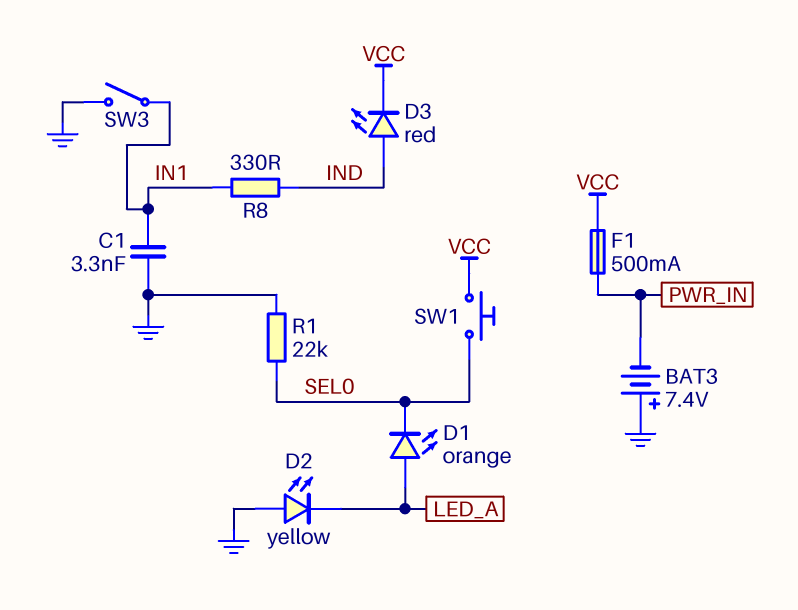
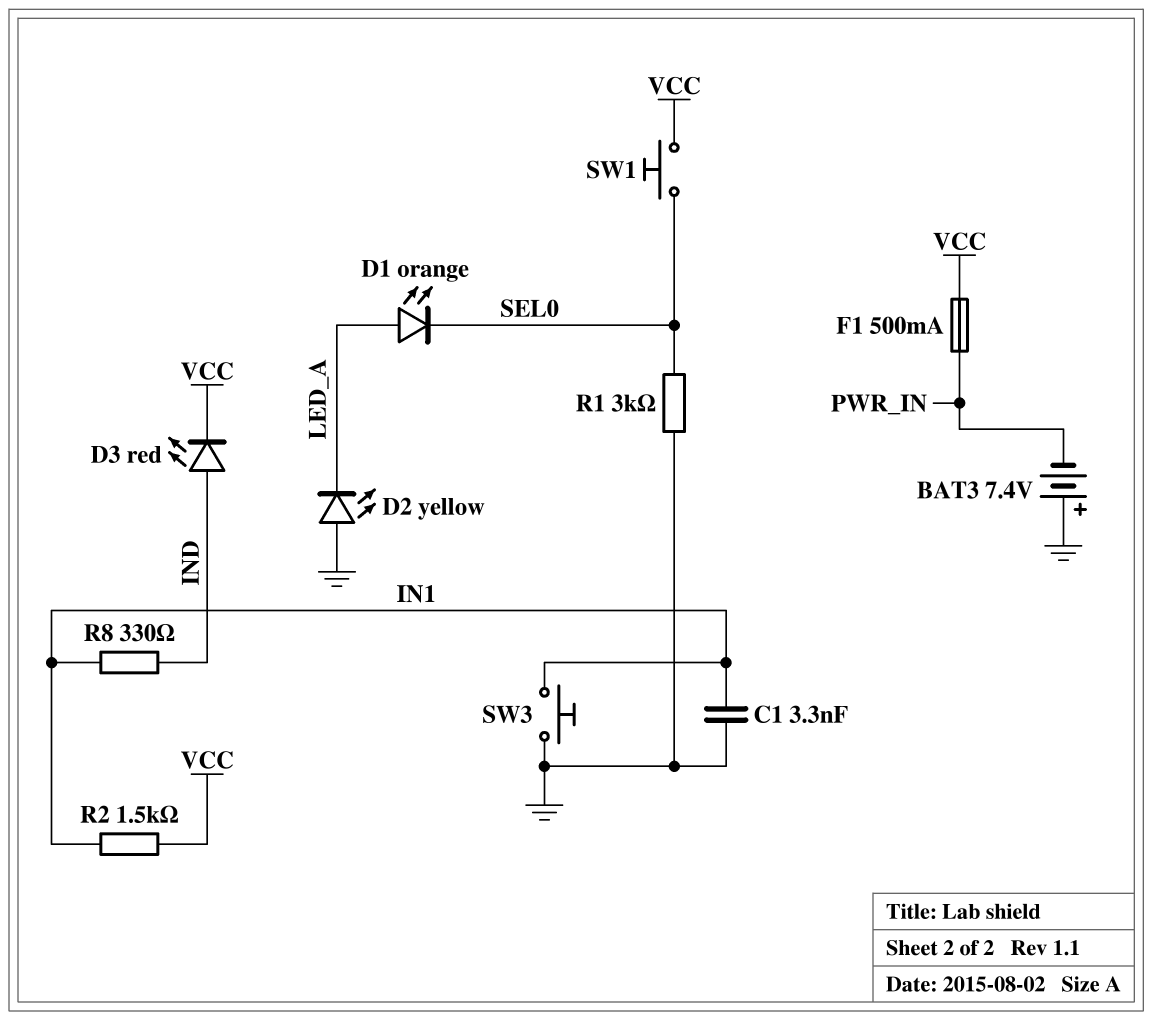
R1: 22k (GND, SEL0) -> 3k (GND, SEL0)
R2: none -> 1.5k (IN1, VCC)
SW3: switch (GND, IN1) -> button (GND, IN1)

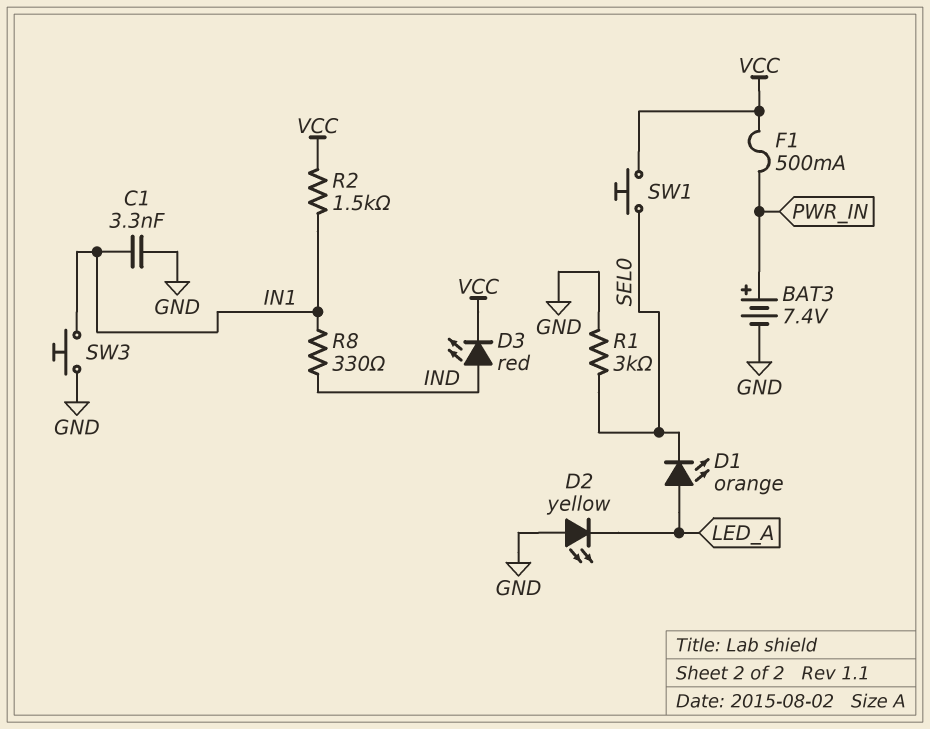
BAT3: 7.4V (plus GND, minus PWR_IN) -> 7.4V (plus PWR_IN, minus GND)

